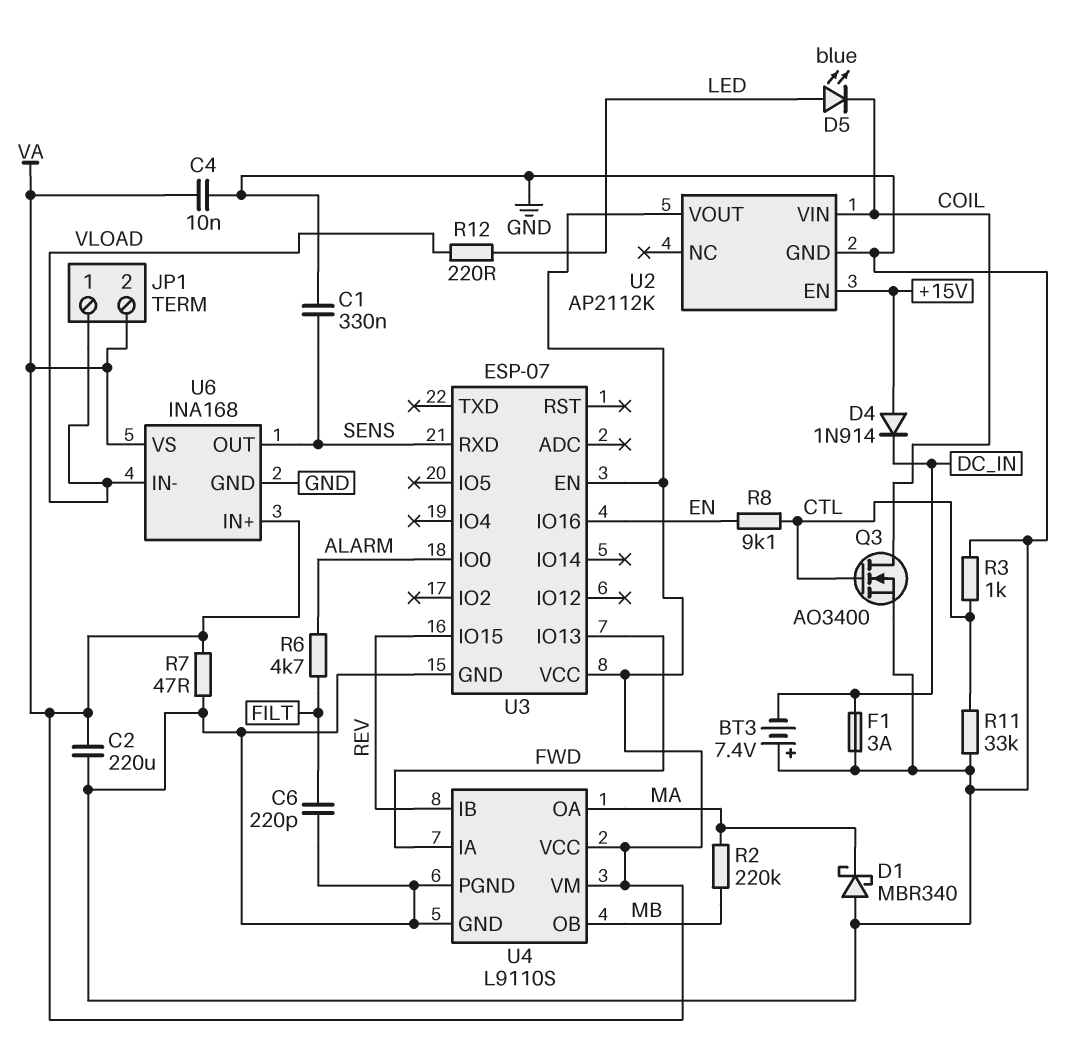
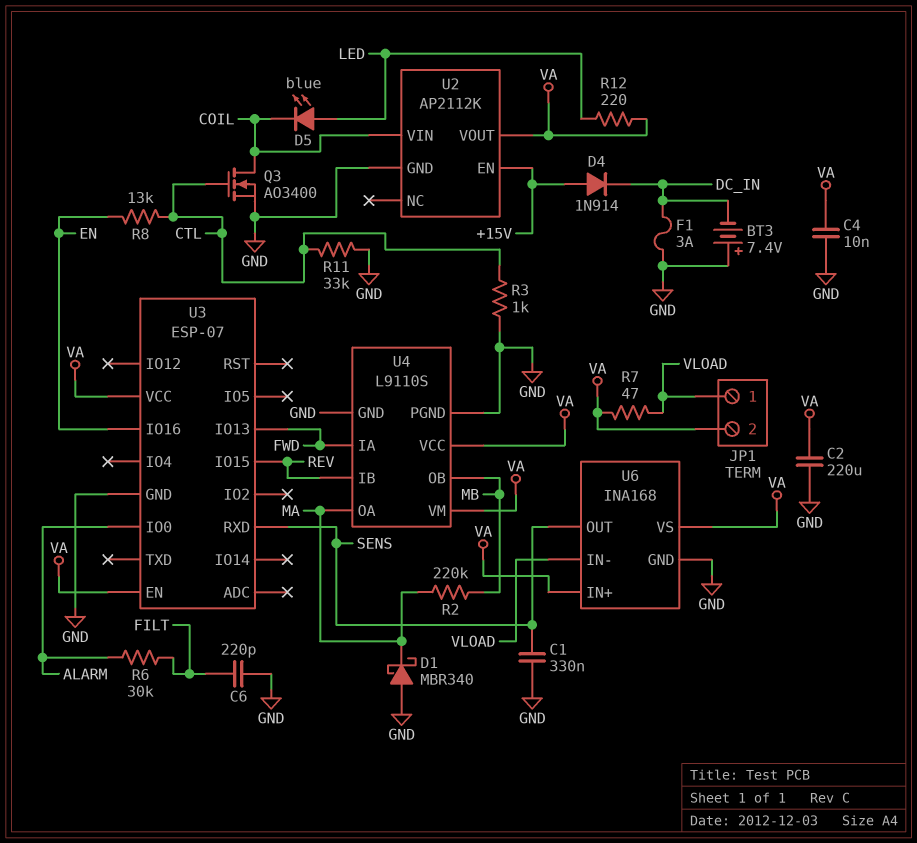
R6: 4.7k (ALARM, FILT) -> 30k (ALARM, FILT)
R7: 47 (GND, VA) -> 47 (VA, VLOAD)
R8: 9.1k (CTL, EN) -> 13k (CTL, EN)
R12: 220 (LED, VLOAD) -> 220 (LED, VA)

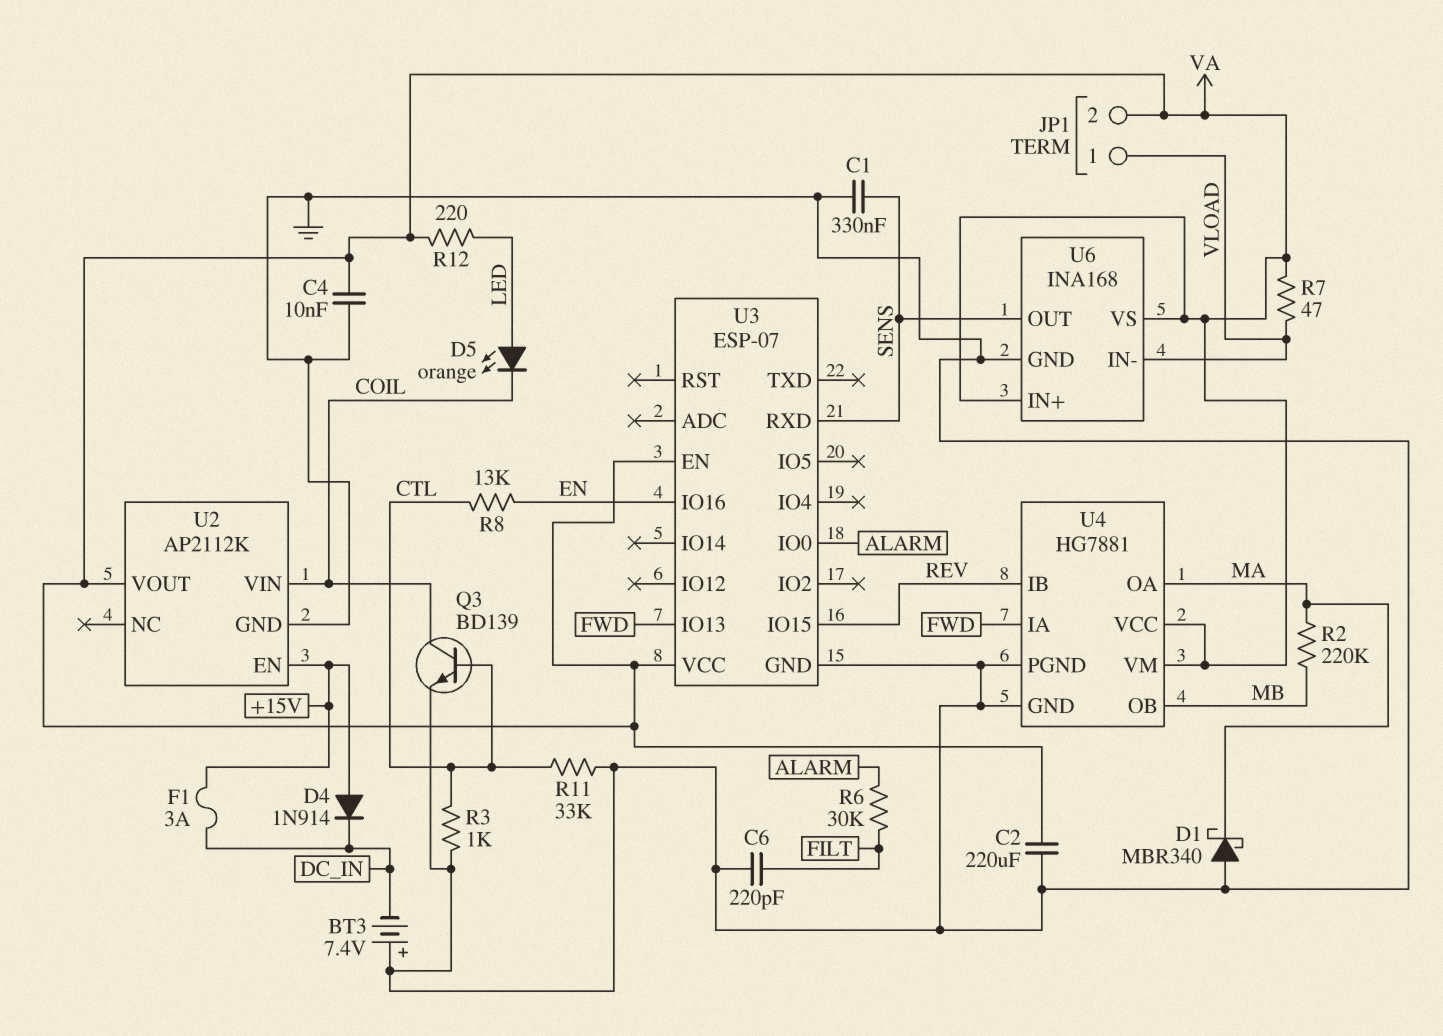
D5: LED blue (A LED, K COIL) -> LED orange (A LED, K COIL)
F1: 3A (DC_IN, GND) -> 3A (+15V, DC_IN)
Q3: NMOS AO3400 (G CTL, D COIL, S GND) -> NPN BD139 (B CTL, C COIL, E GND)
U4: L9110S -> HG7881

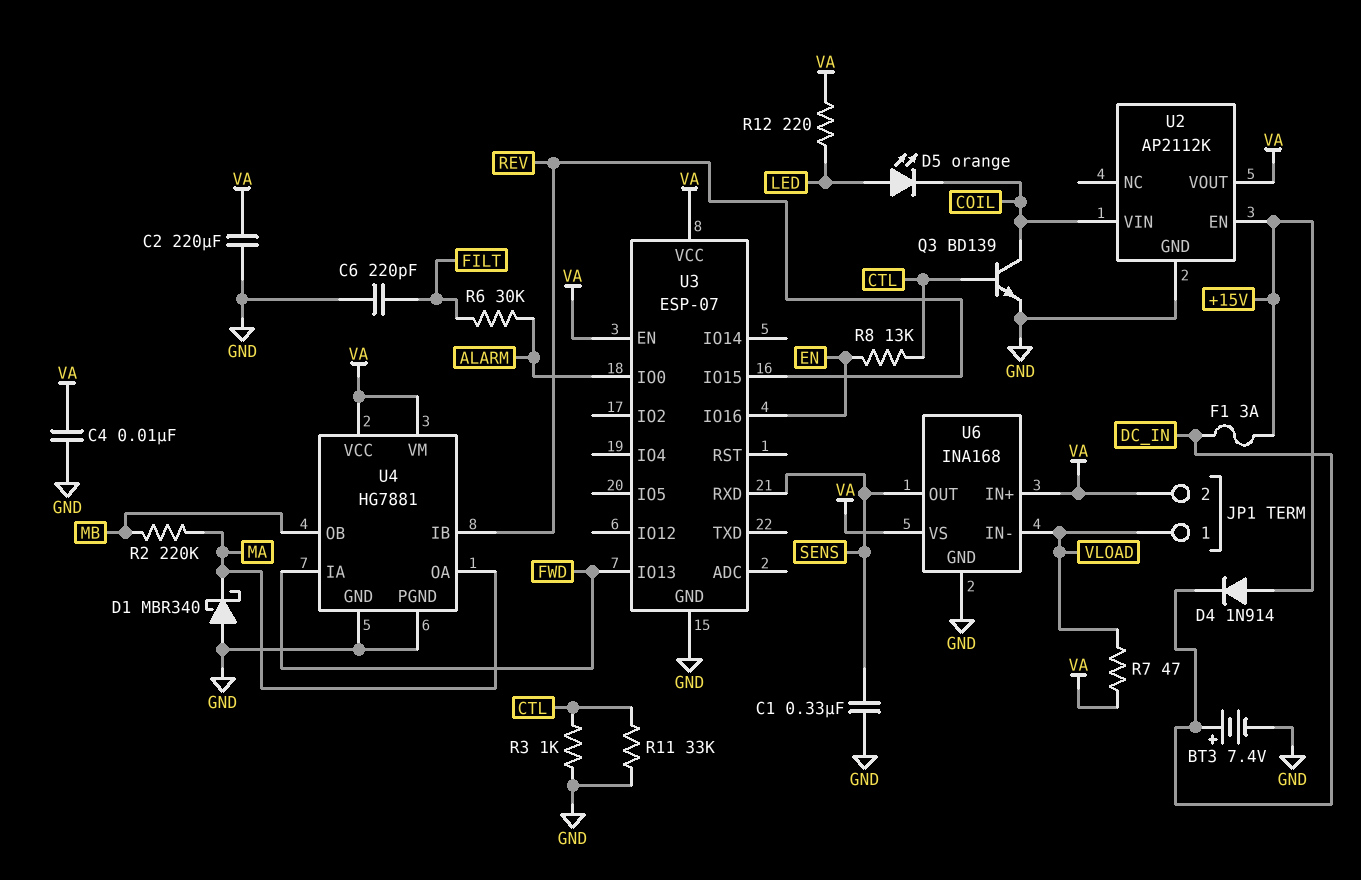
BT3: 7.4V (plus GND, minus DC_IN) -> 7.4V (plus DC_IN, minus GND)

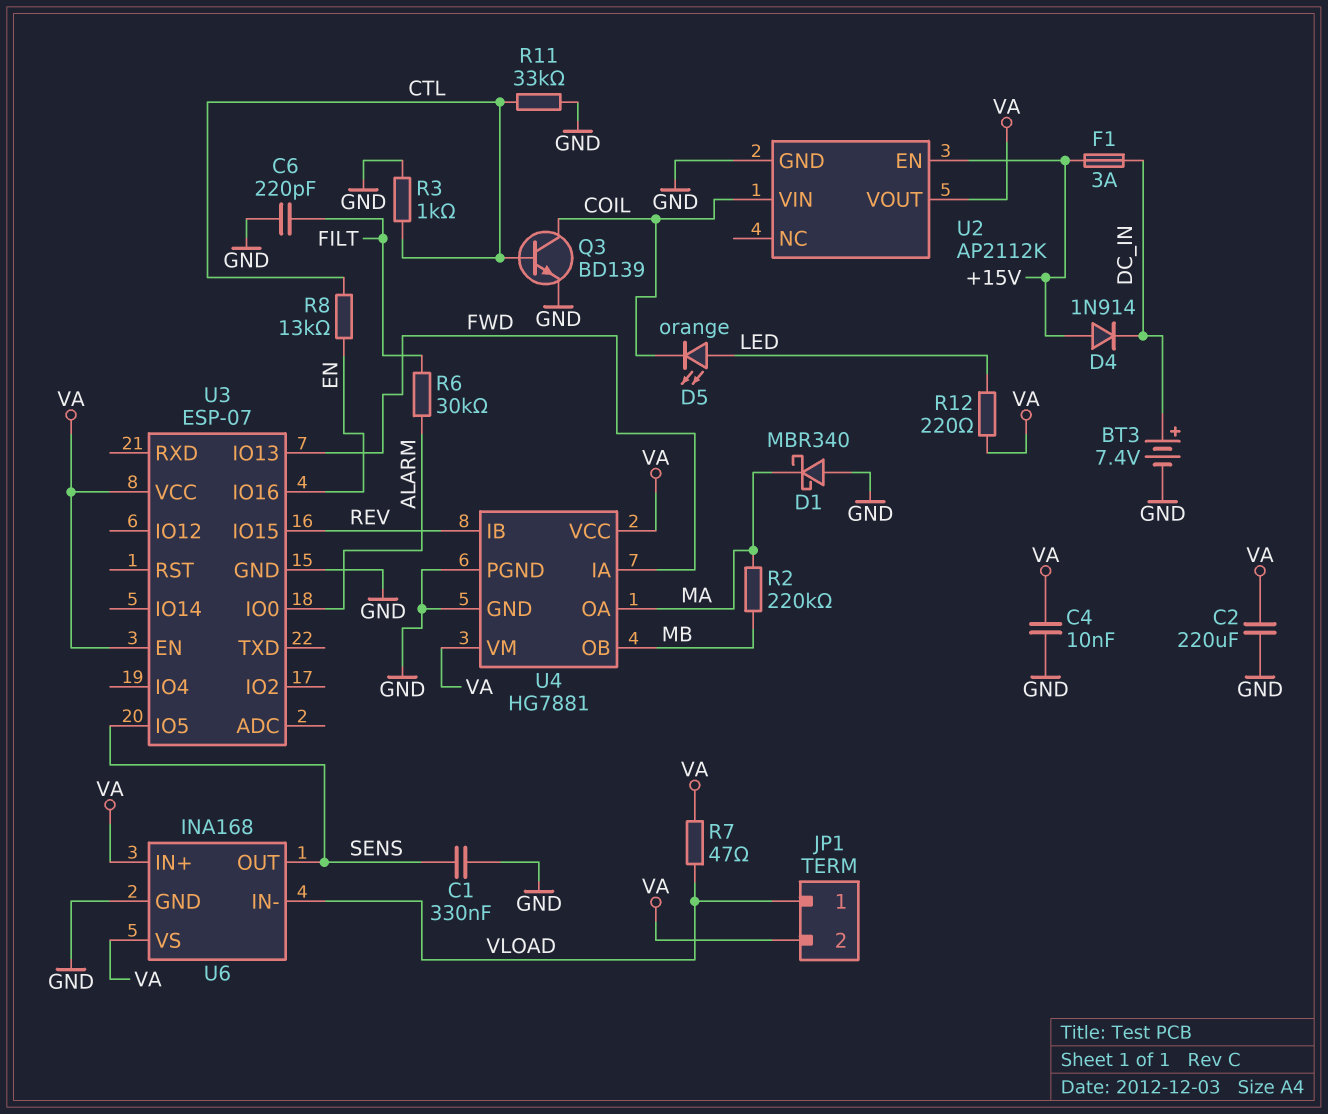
U3 pin IO5: none -> SENS
U3 pin RXD: SENS -> none

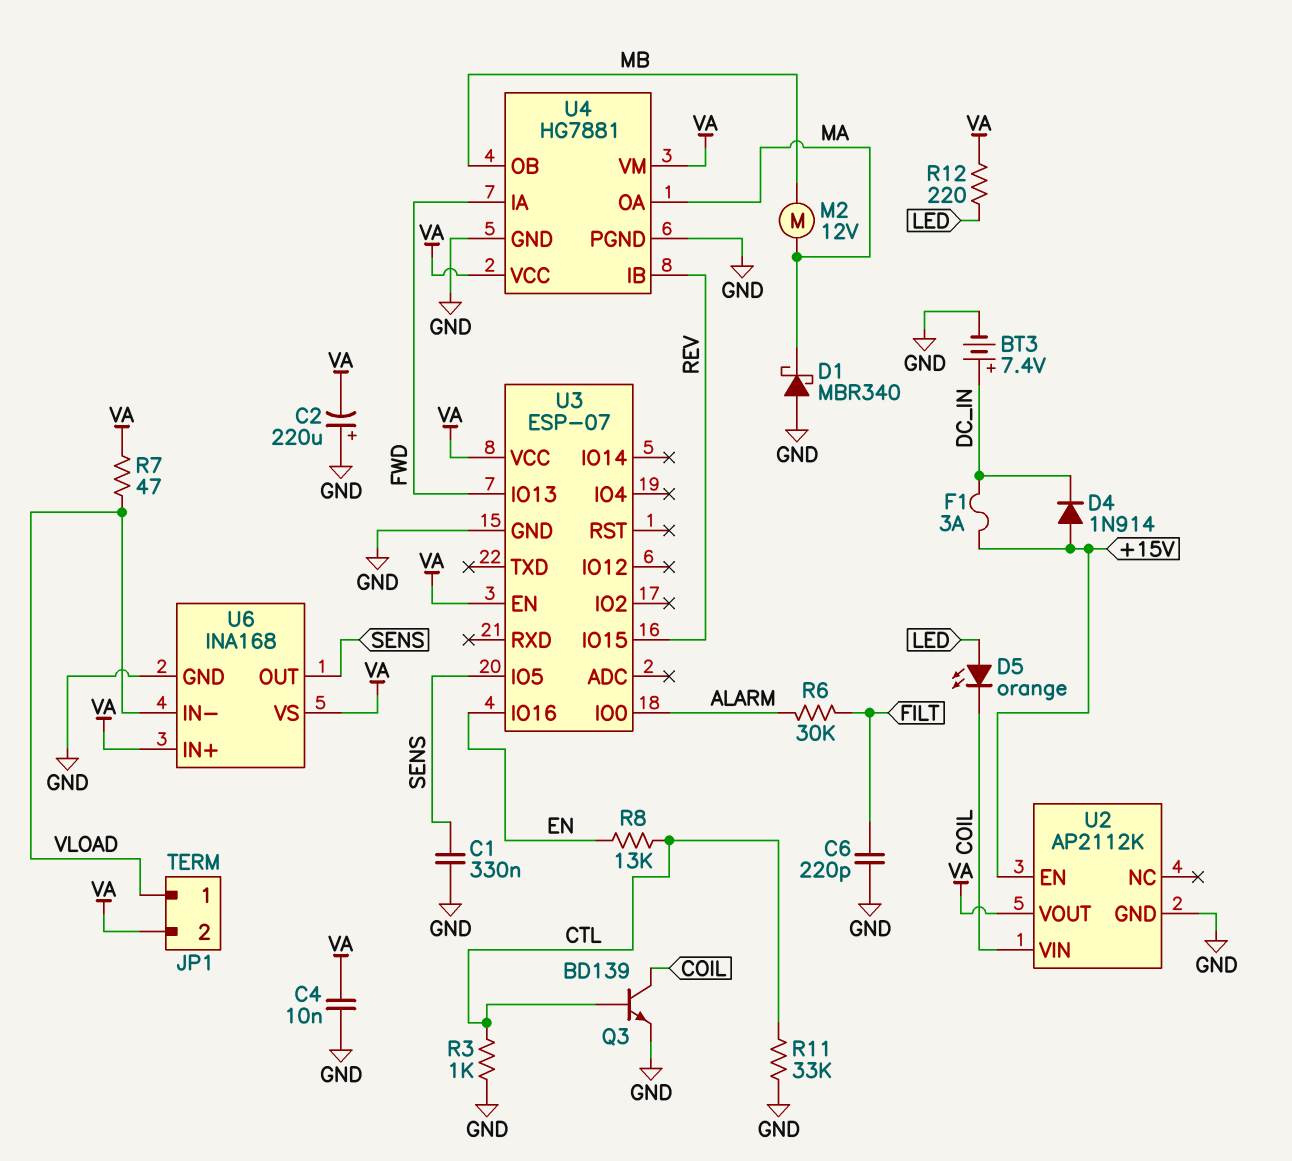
C2: 220uF (GND, VA) -> 220uF (plus GND, minus VA)
M2: none -> motor 12V (MA, MB)
R2: 220k (MA, MB) -> none

